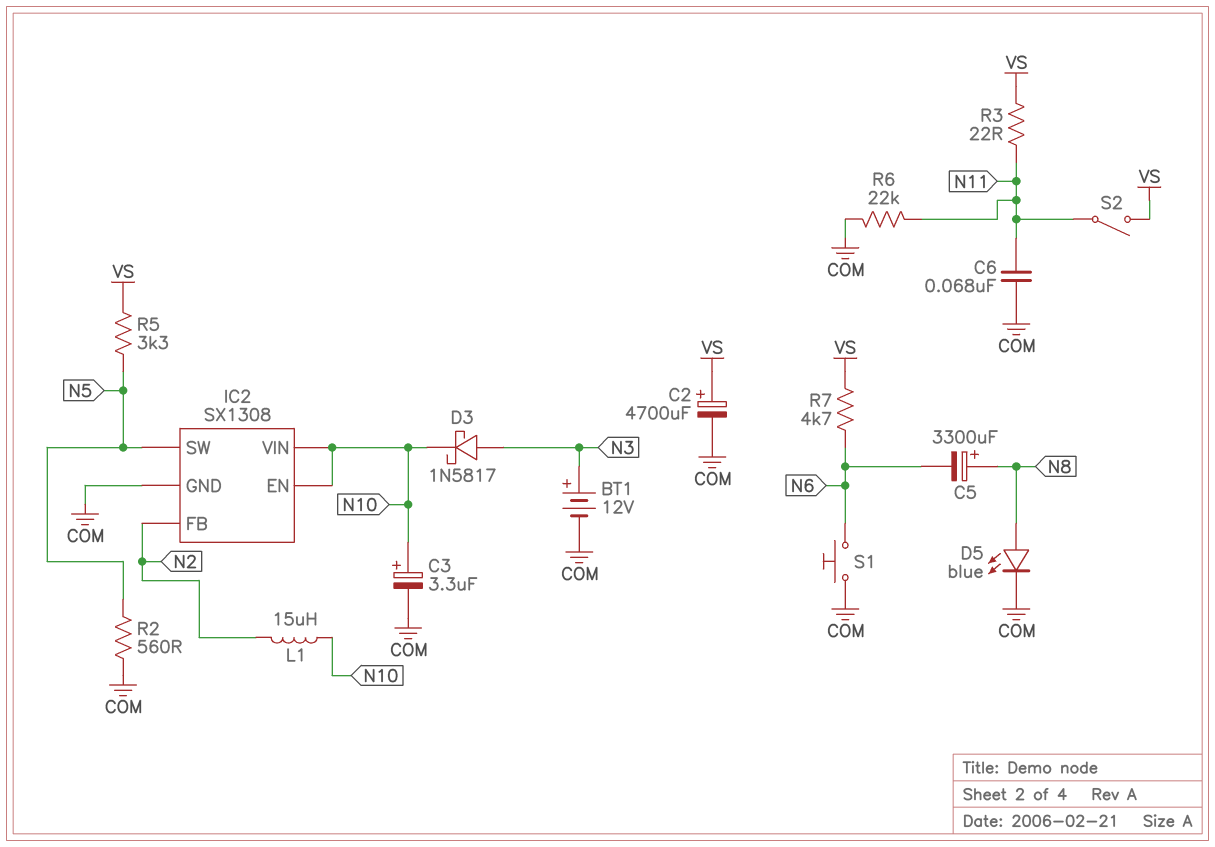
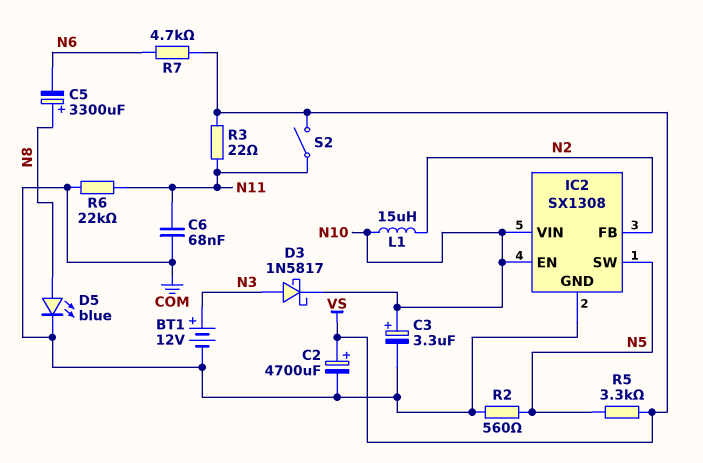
S1: button (COM, N6) -> none

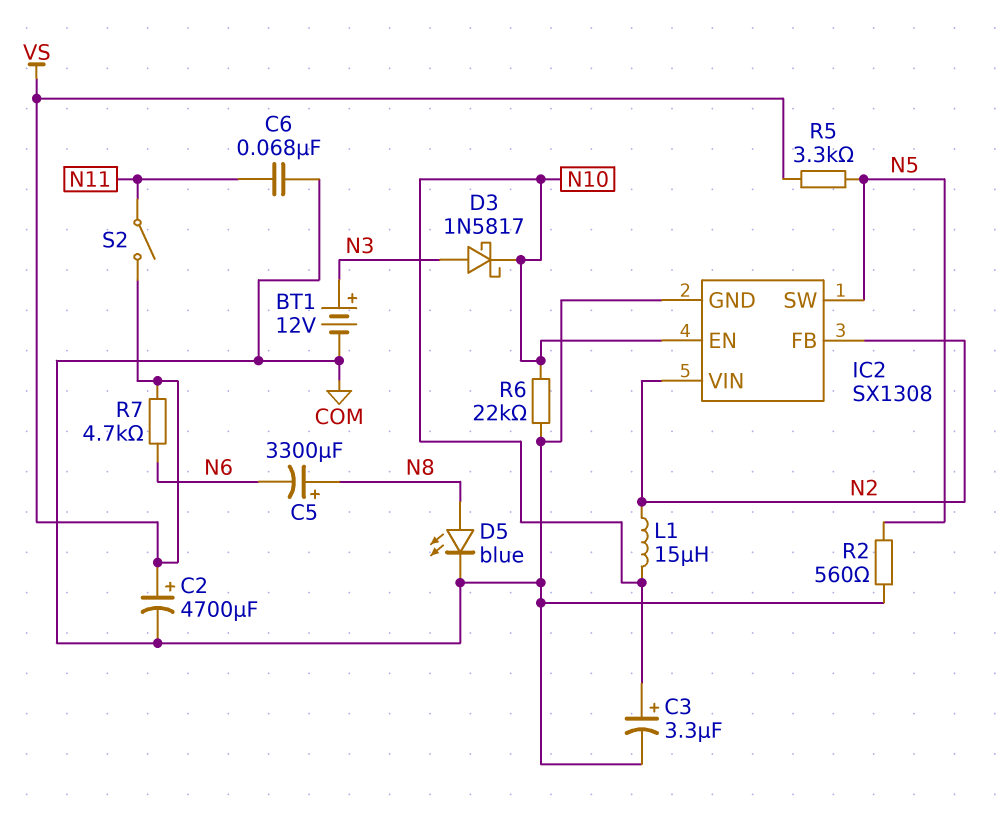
IC2 pin VIN: N10 -> N2
R3: 22 (N11, VS) -> none
R6: 22k (COM, N11) -> 22k (COM, N10)

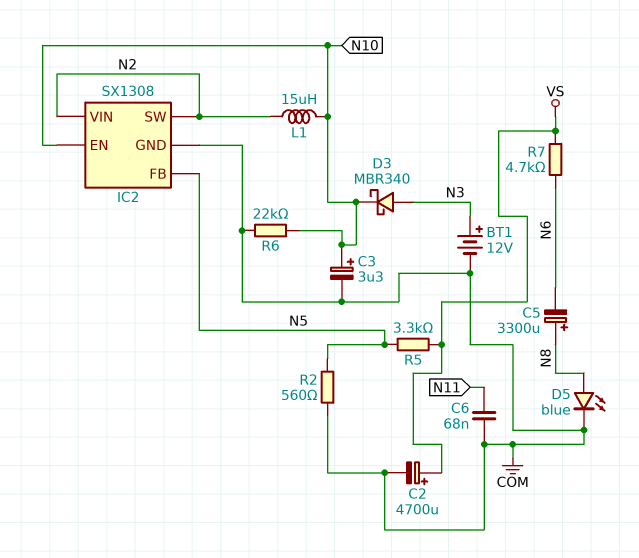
D3: schottky 1N5817 (A N3, K N10) -> schottky MBR340 (A N3, K N10)
IC2 pin FB: N2 -> N5
IC2 pin SW: N5 -> N2
S2: switch (N11, VS) -> none

